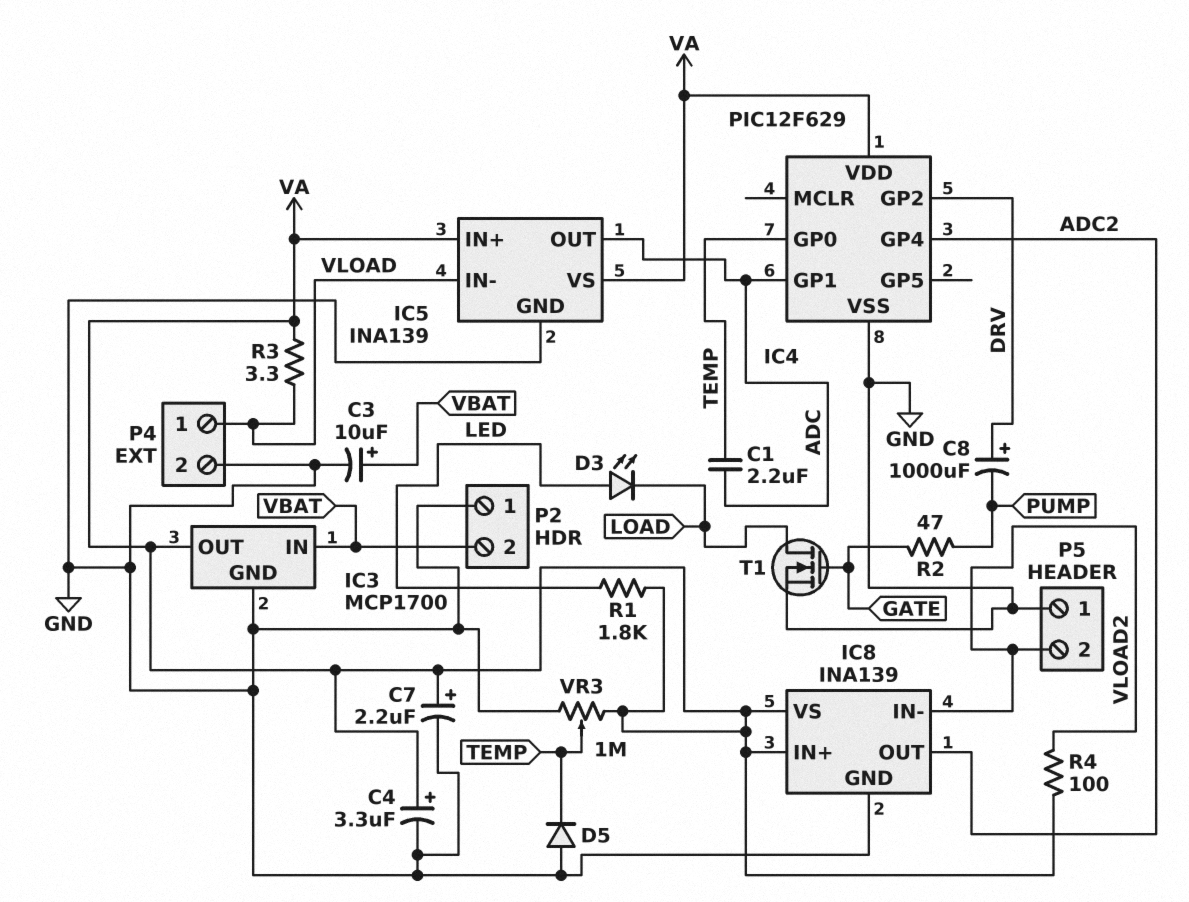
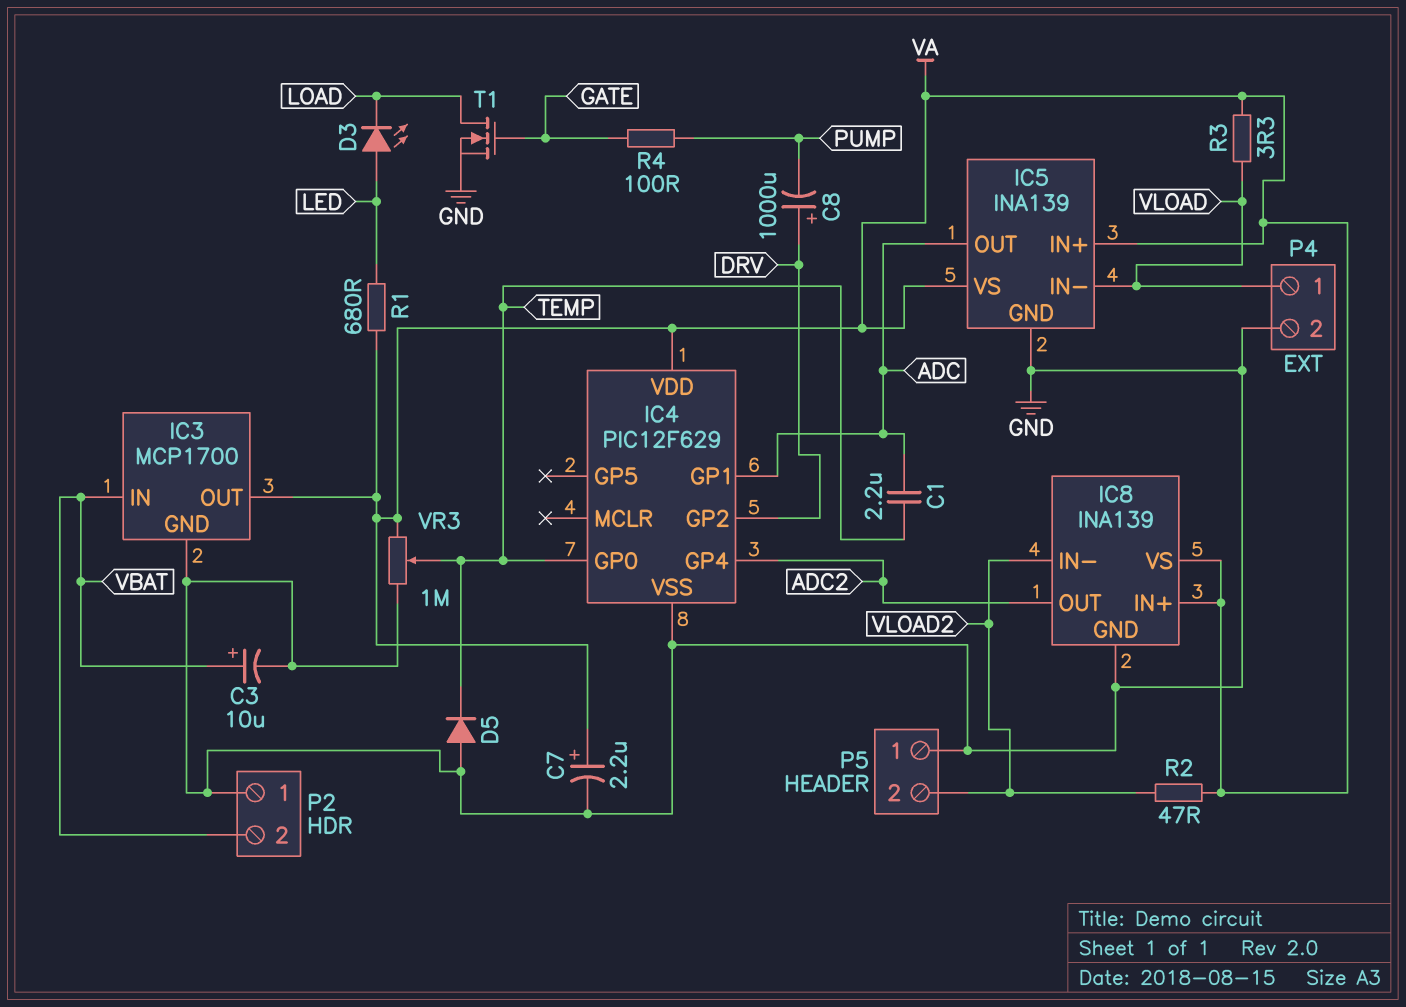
C4: 3.3uF (plus VA, minus GND) -> none
R1: 1.8k (LED, VA) -> 680 (LED, VA)
R2: 47 (GATE, PUMP) -> 47 (VA, VLOAD2)
R4: 100 (VA, VLOAD2) -> 100 (GATE, PUMP)

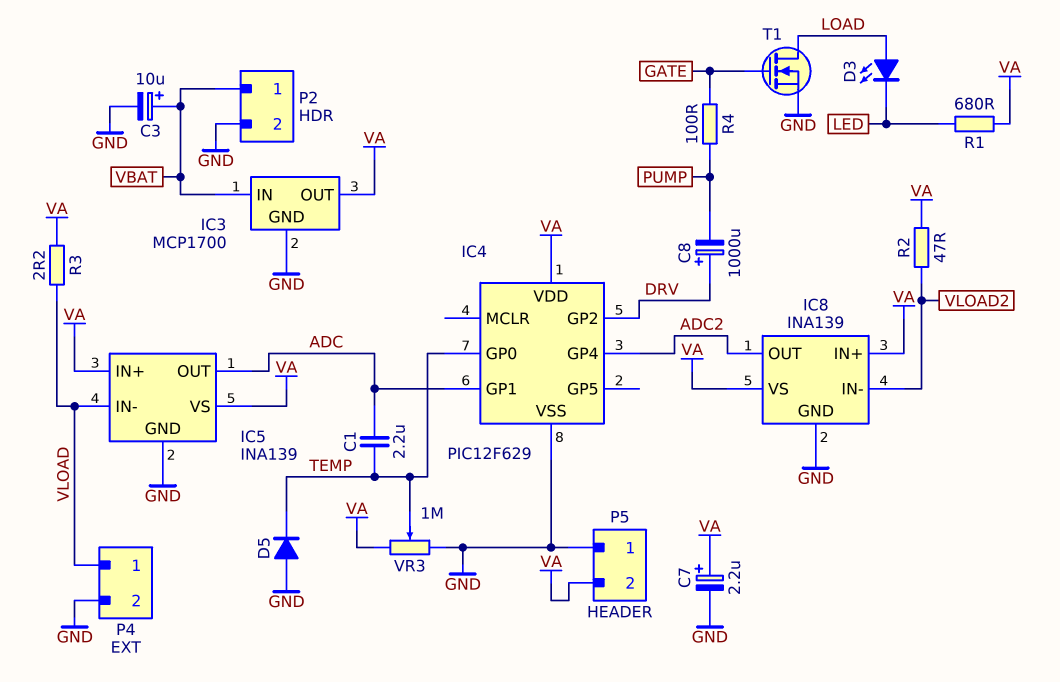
D3: LED (A LED, K LOAD) -> LED (A LOAD, K LED)
P2 pin 1: GND -> VBAT
P2 pin 2: VBAT -> GND
P5 pin 2: VLOAD2 -> VA
R3: 3.3 (VA, VLOAD) -> 2.2 (VA, VLOAD)

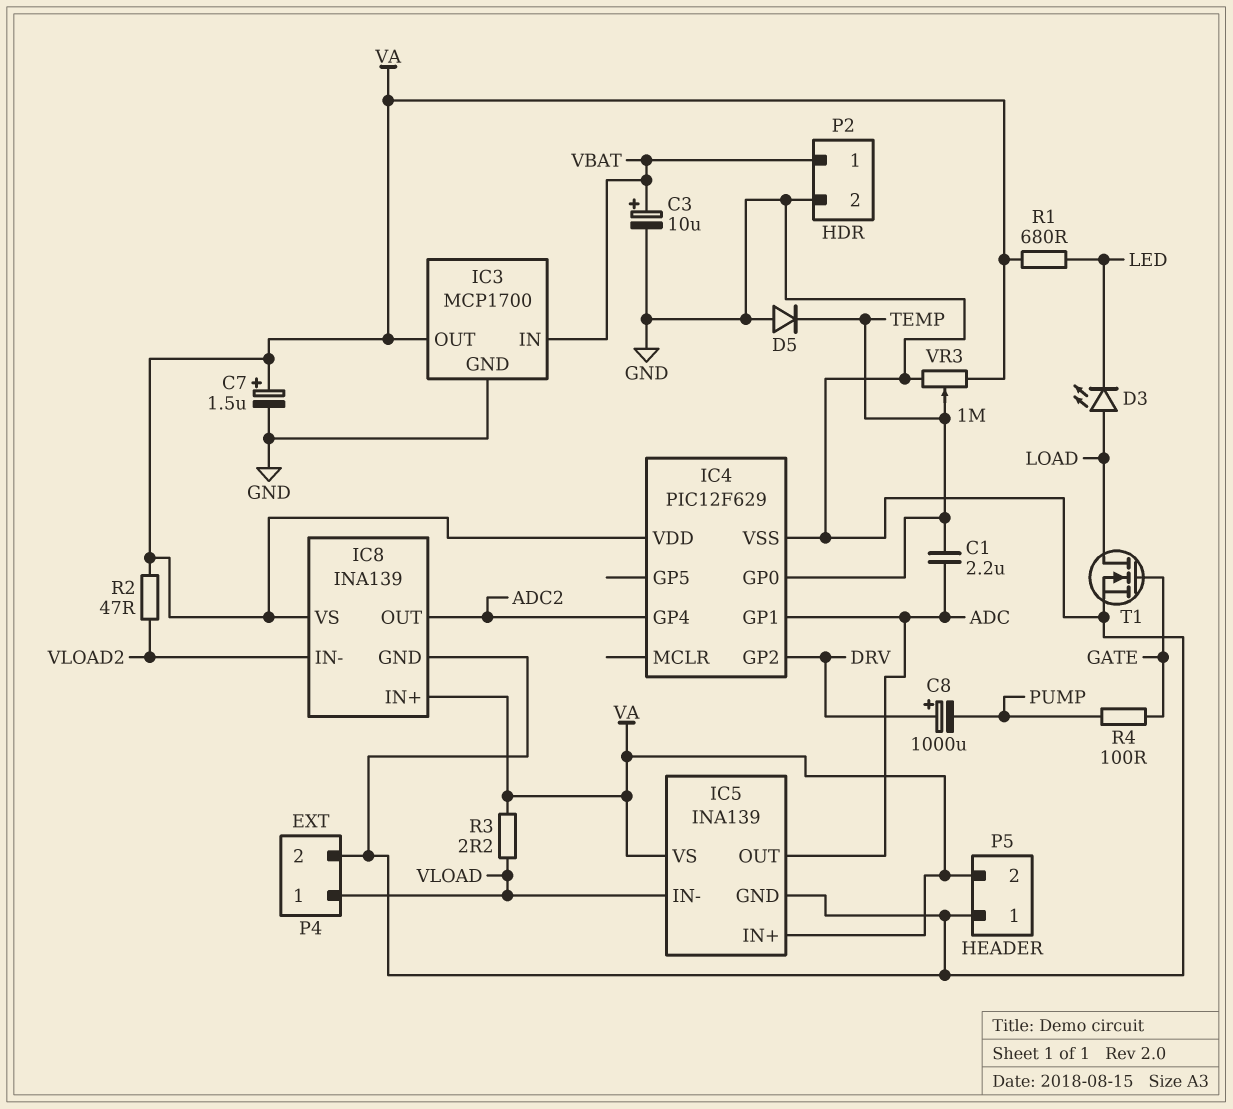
C7: 2.2uF (plus VA, minus GND) -> 1.5uF (plus VA, minus GND)

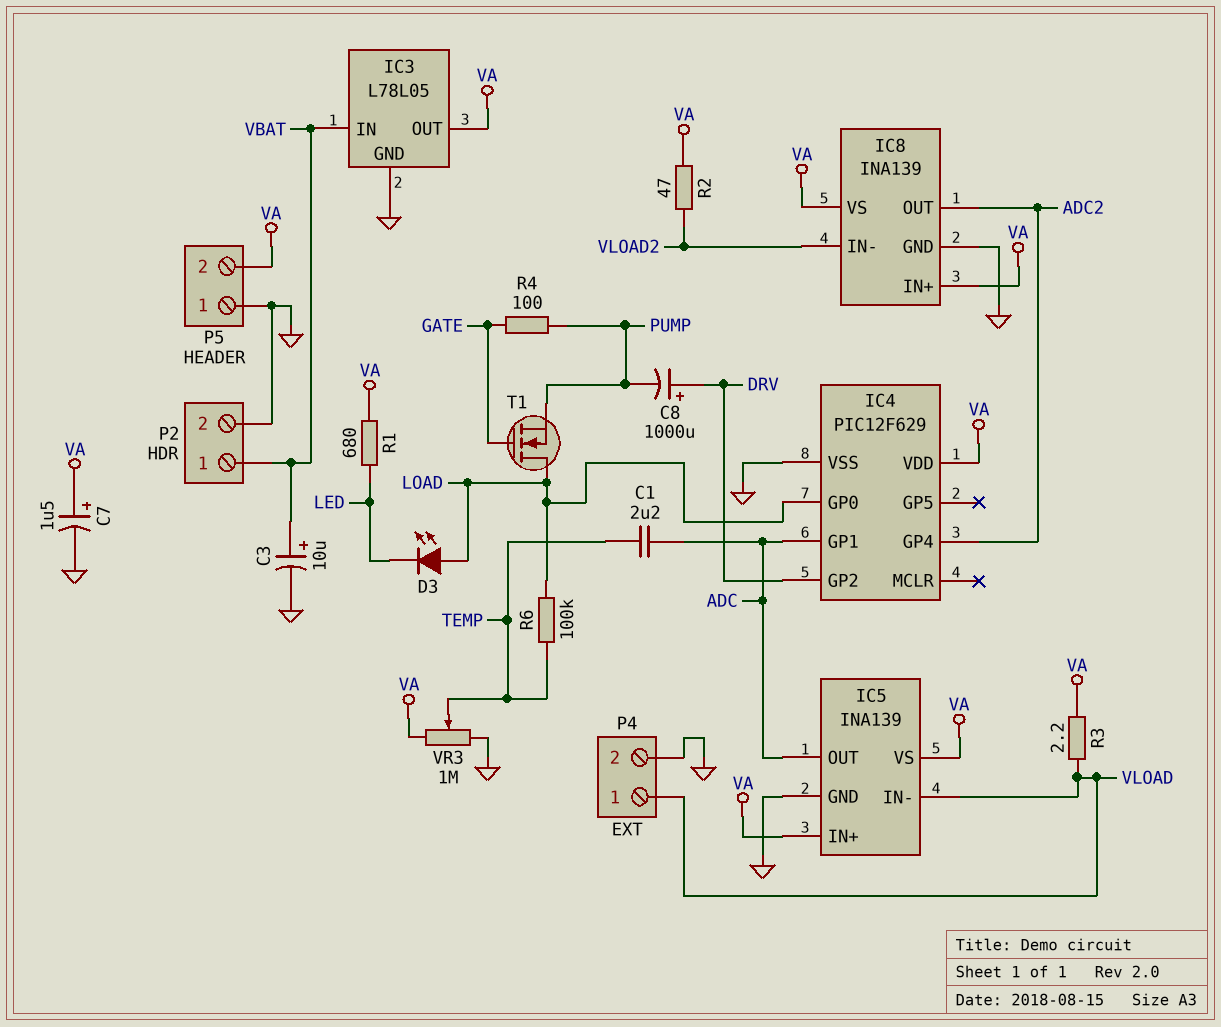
D5: diode (A GND, K TEMP) -> none
IC3: MCP1700 -> L78L05
IC4 pin GP0: TEMP -> LOAD
R6: none -> 100k (LOAD, TEMP)
T1: NMOS (G GATE, D LOAD, S GND) -> NMOS (G GATE, D LOAD, S PUMP)

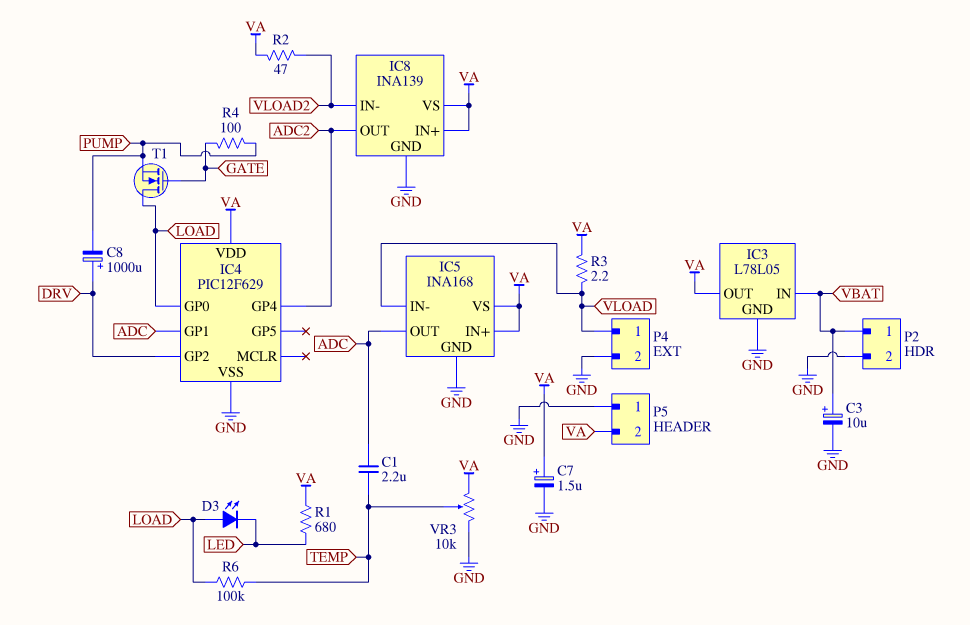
IC5: INA139 -> INA168
VR3: 1M (GND, VA, wiper TEMP) -> 10k (GND, VA, wiper TEMP)

